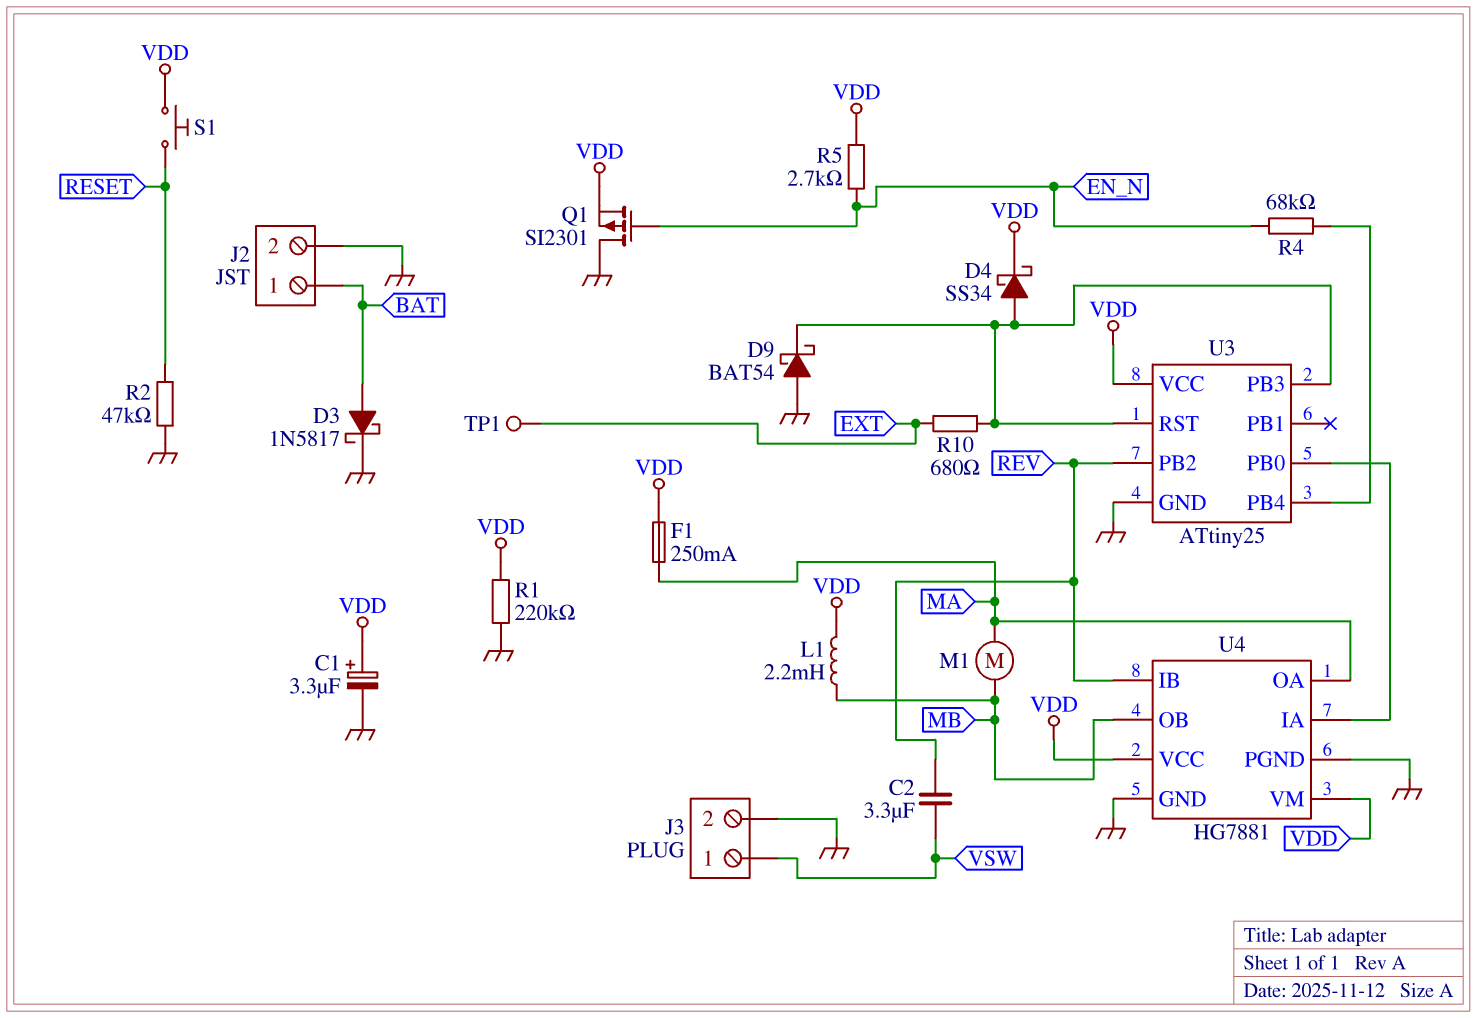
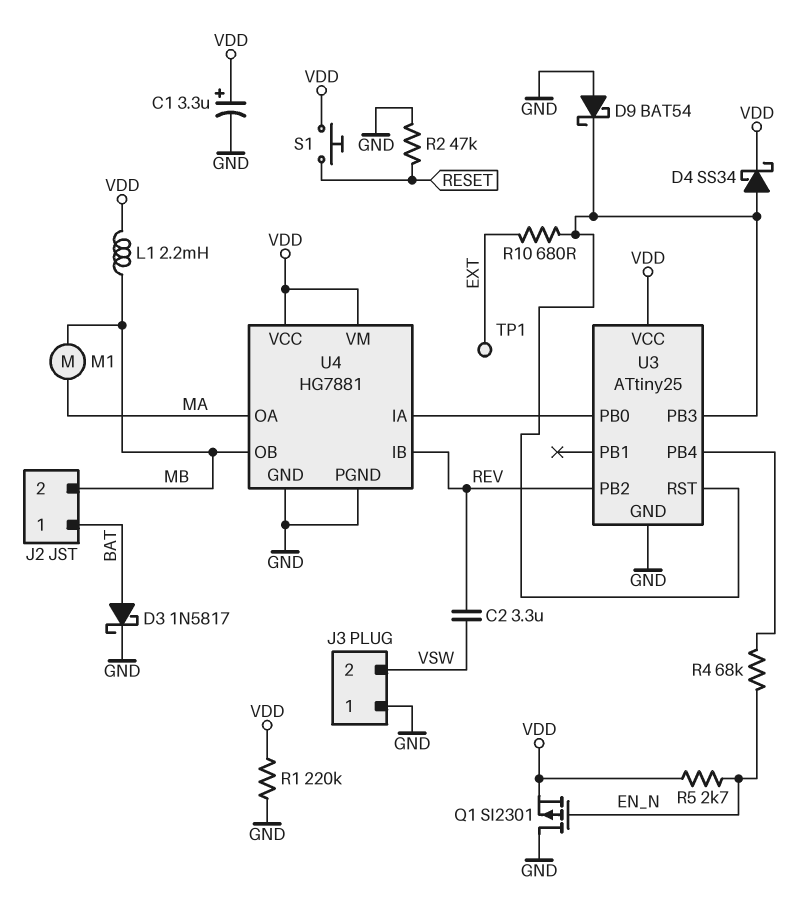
F1: 250mA (MA, VDD) -> none
J2 pin 2: GND -> MB
J3 pin 1: VSW -> GND
J3 pin 2: GND -> VSW

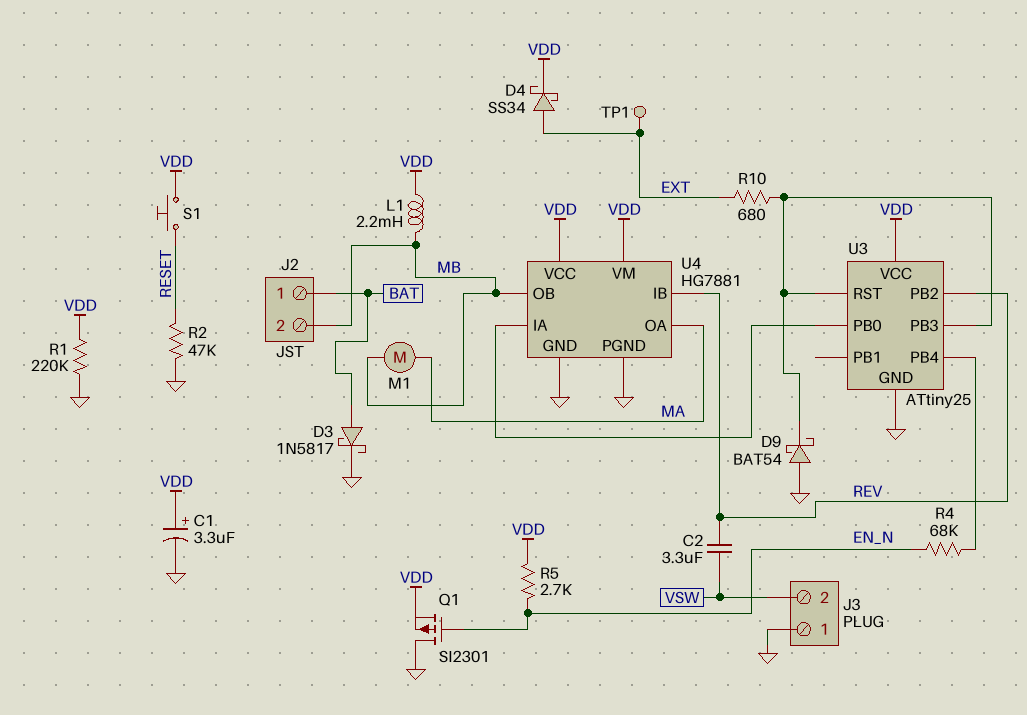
D4: schottky SS34 (A U3/PB3, K VDD) -> schottky SS34 (A EXT, K VDD)

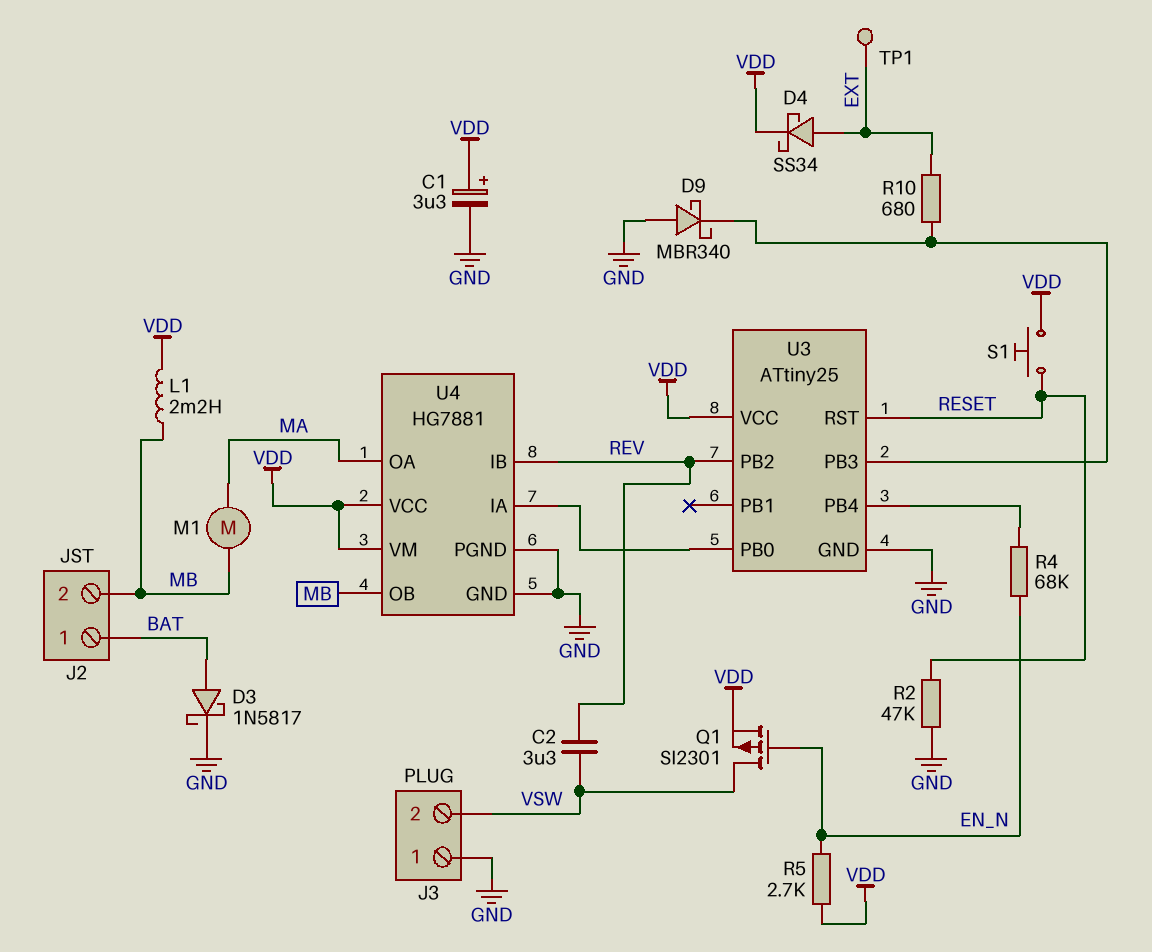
D9: schottky BAT54 (A GND, K U3/PB3) -> schottky MBR340 (A GND, K U3/PB3)
Q1: PMOS SI2301 (G EN_N, D GND, S VDD) -> PMOS SI2301 (G EN_N, D VSW, S VDD)
R1: 220k (GND, VDD) -> none
U3 pin RST: U3/PB3 -> RESET

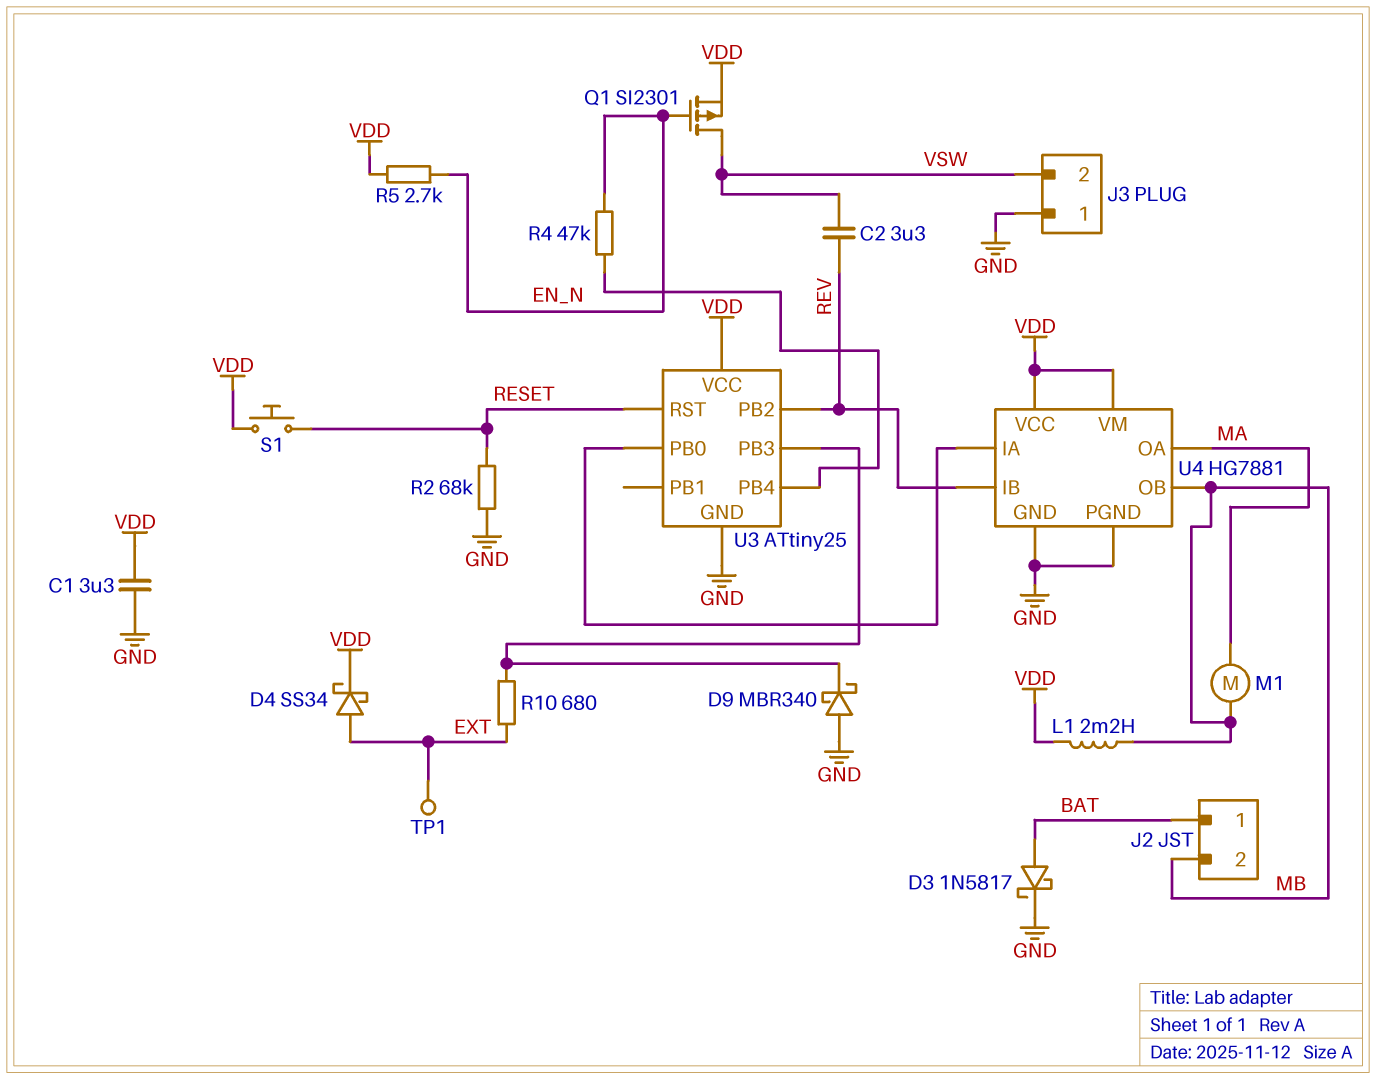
C1: 3.3uF (plus VDD, minus GND) -> 3.3uF (GND, VDD)
R2: 47k (GND, RESET) -> 68k (GND, RESET)
R4: 68k (EN_N, U3/PB4) -> 47k (EN_N, U3/PB4)

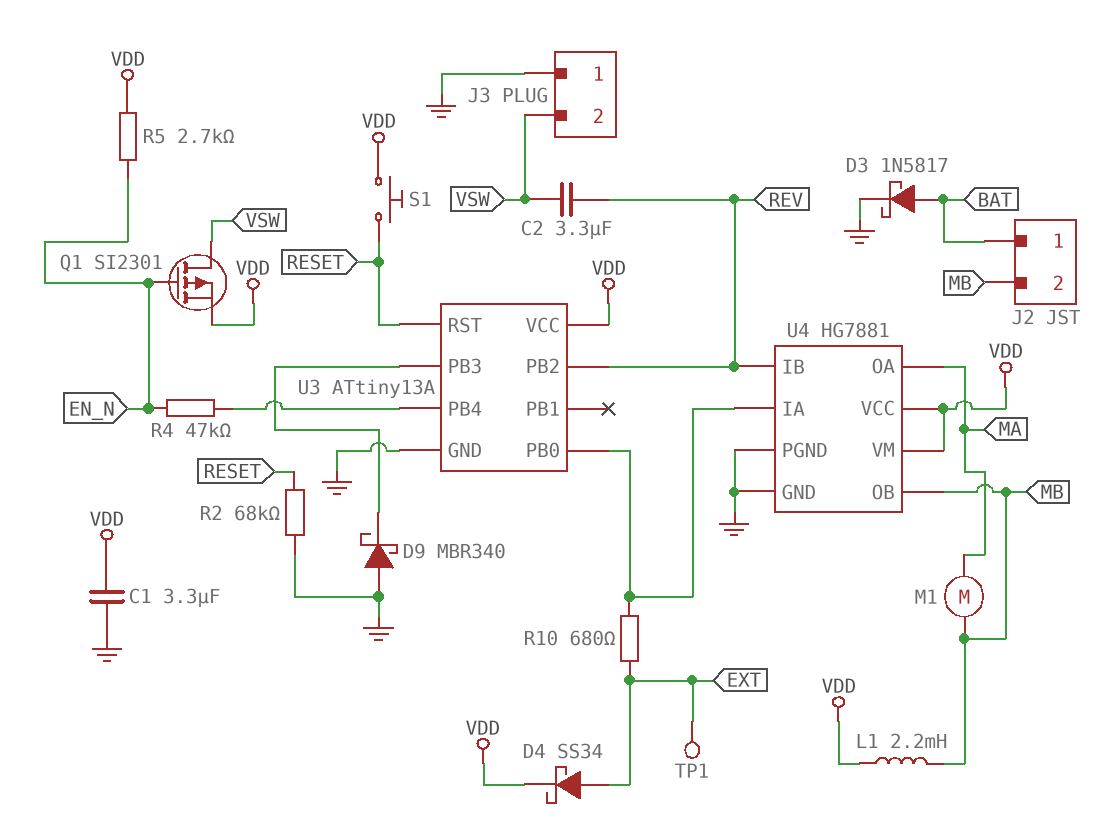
R10: 680 (EXT, U3/PB3) -> 680 (EXT, U3/PB0)
U3: ATtiny25 -> ATtiny13A

